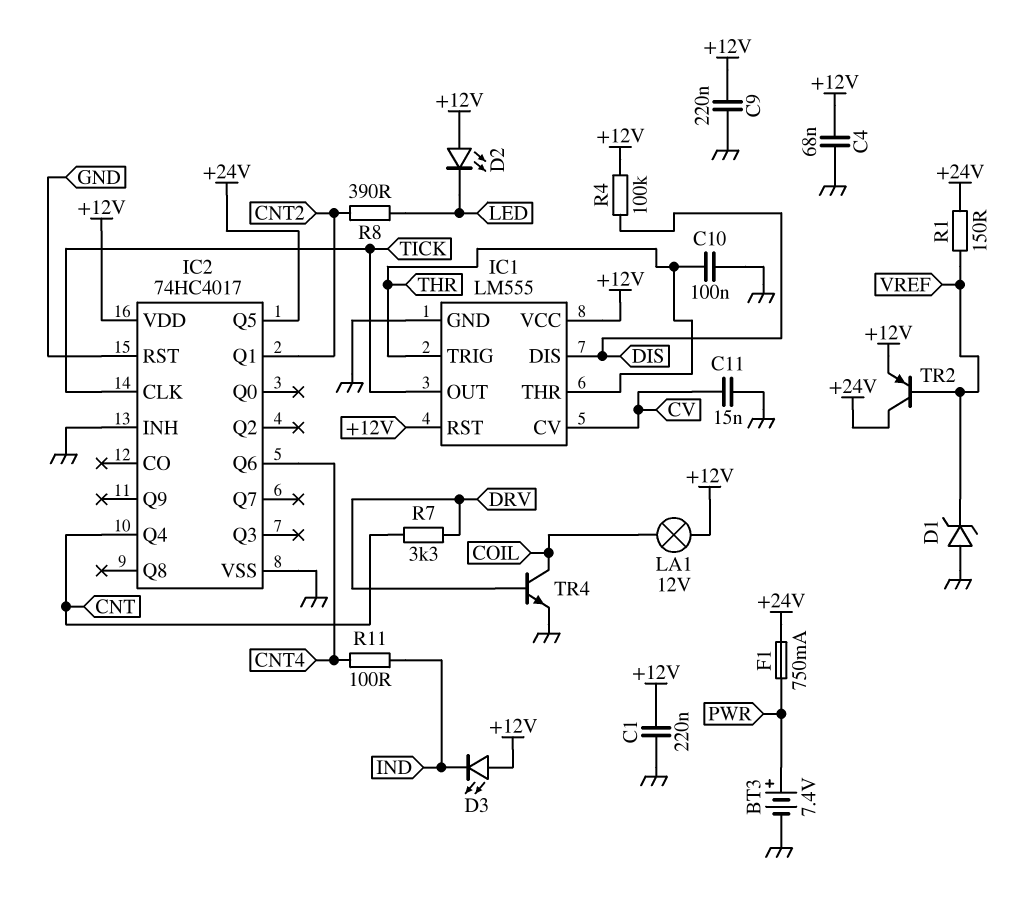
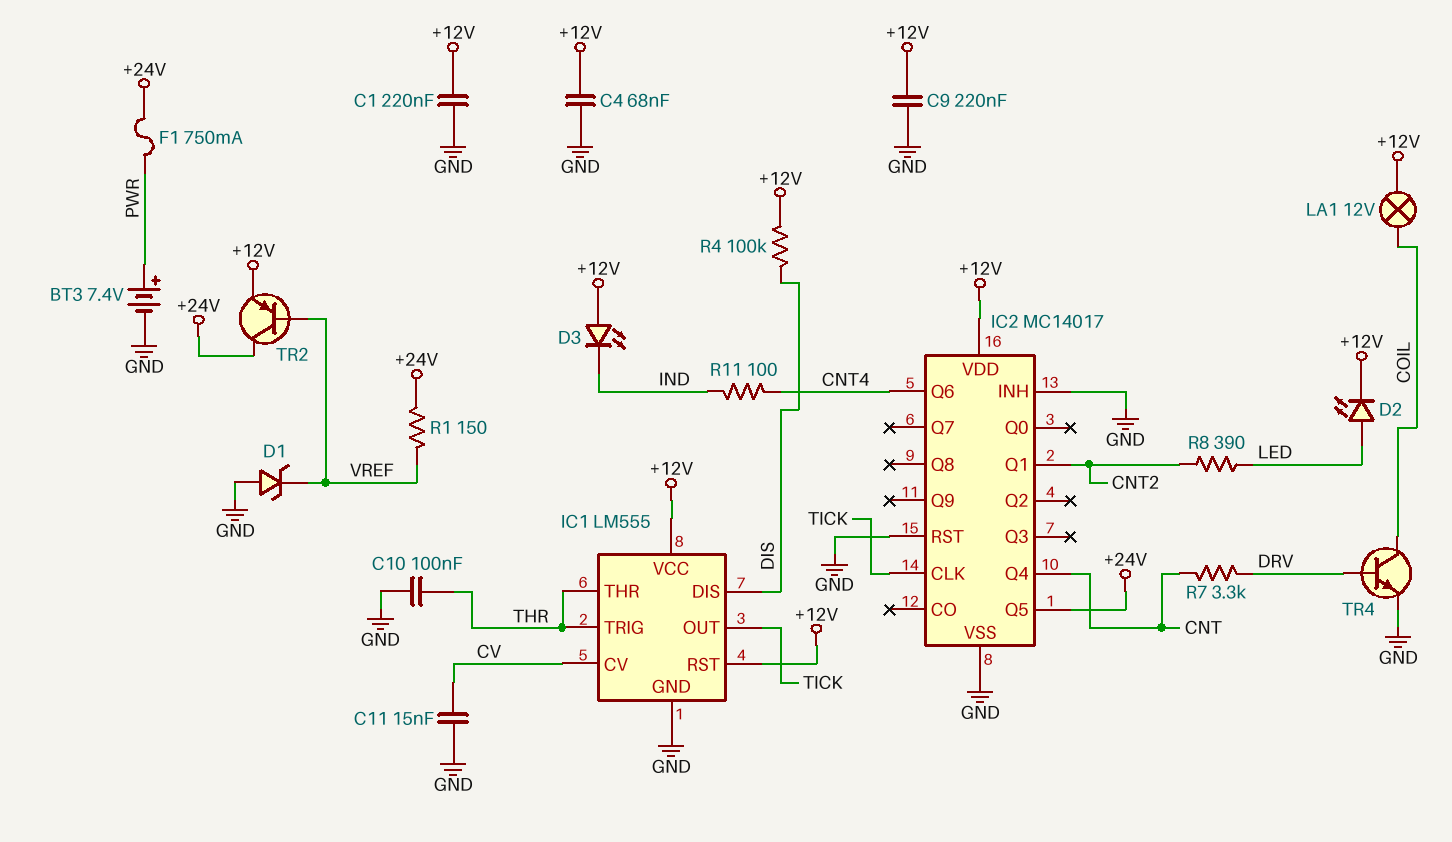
D2: LED (A +12V, K LED) -> LED (A LED, K +12V)
IC2: 74HC4017 -> MC14017

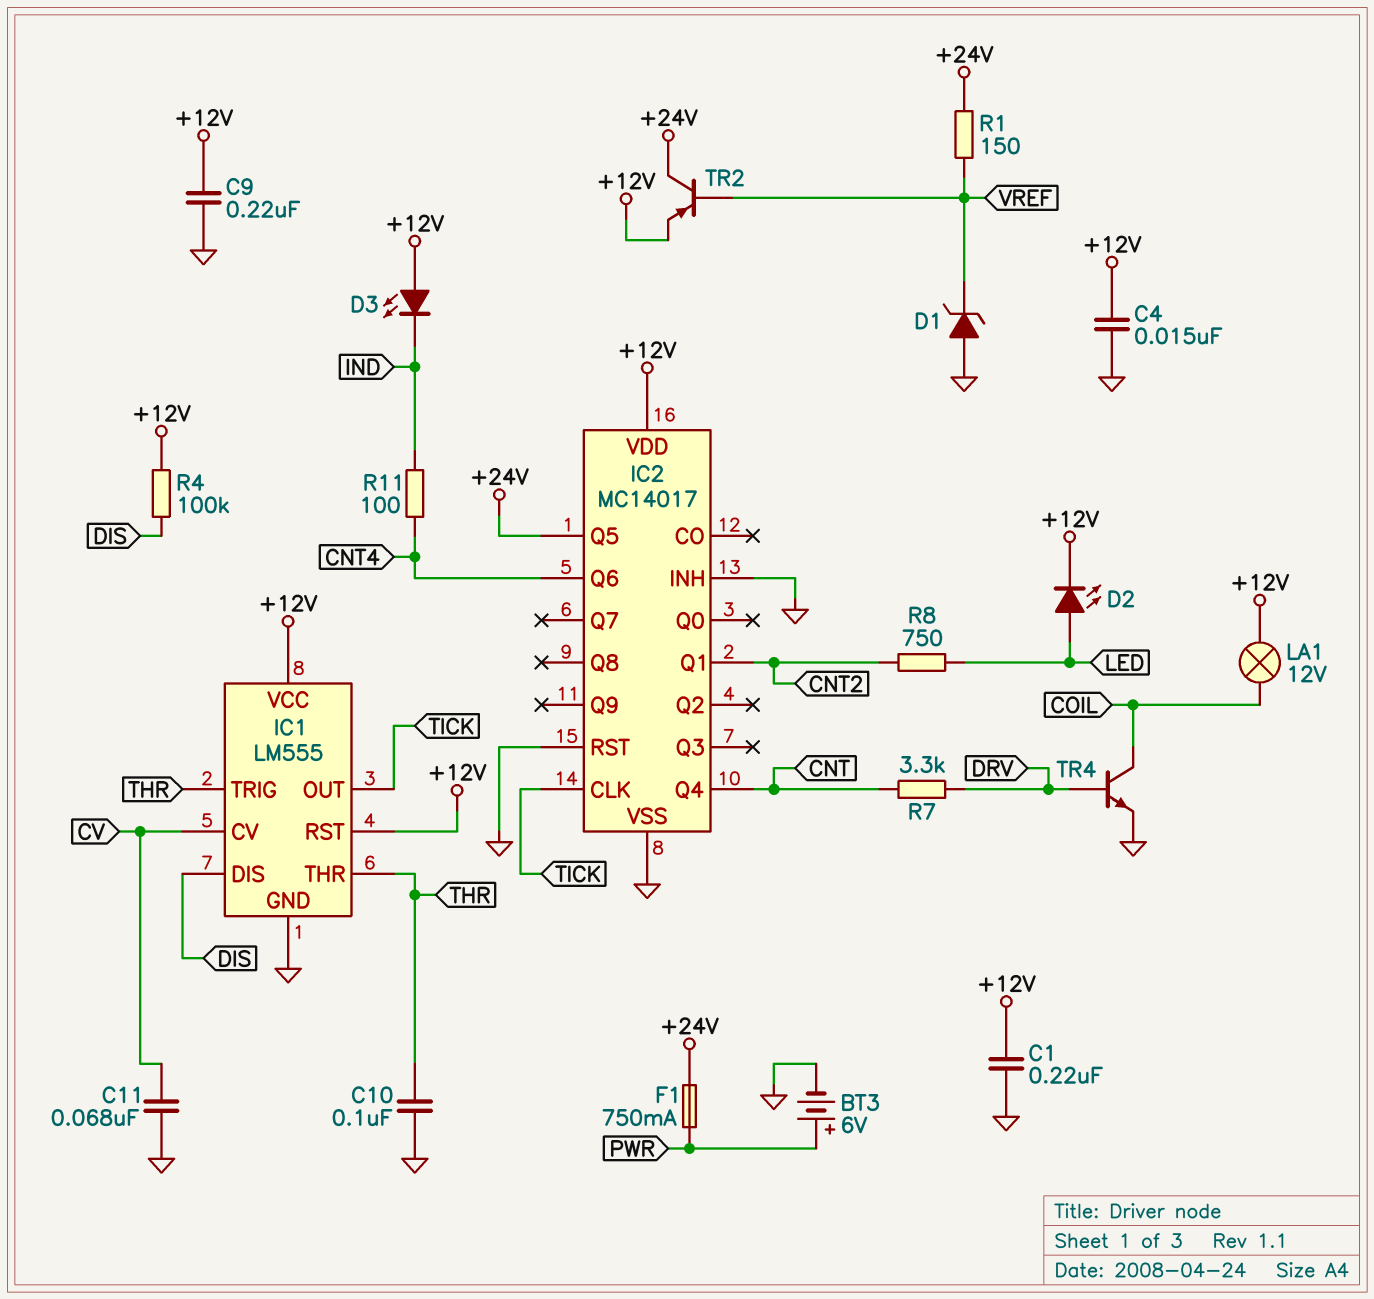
BT3: 7.4V (plus PWR, minus GND) -> 6V (plus PWR, minus GND)
C4: 68nF (+12V, GND) -> 15nF (+12V, GND)
C11: 15nF (CV, GND) -> 68nF (CV, GND)
R8: 390 (CNT2, LED) -> 750 (CNT2, LED)

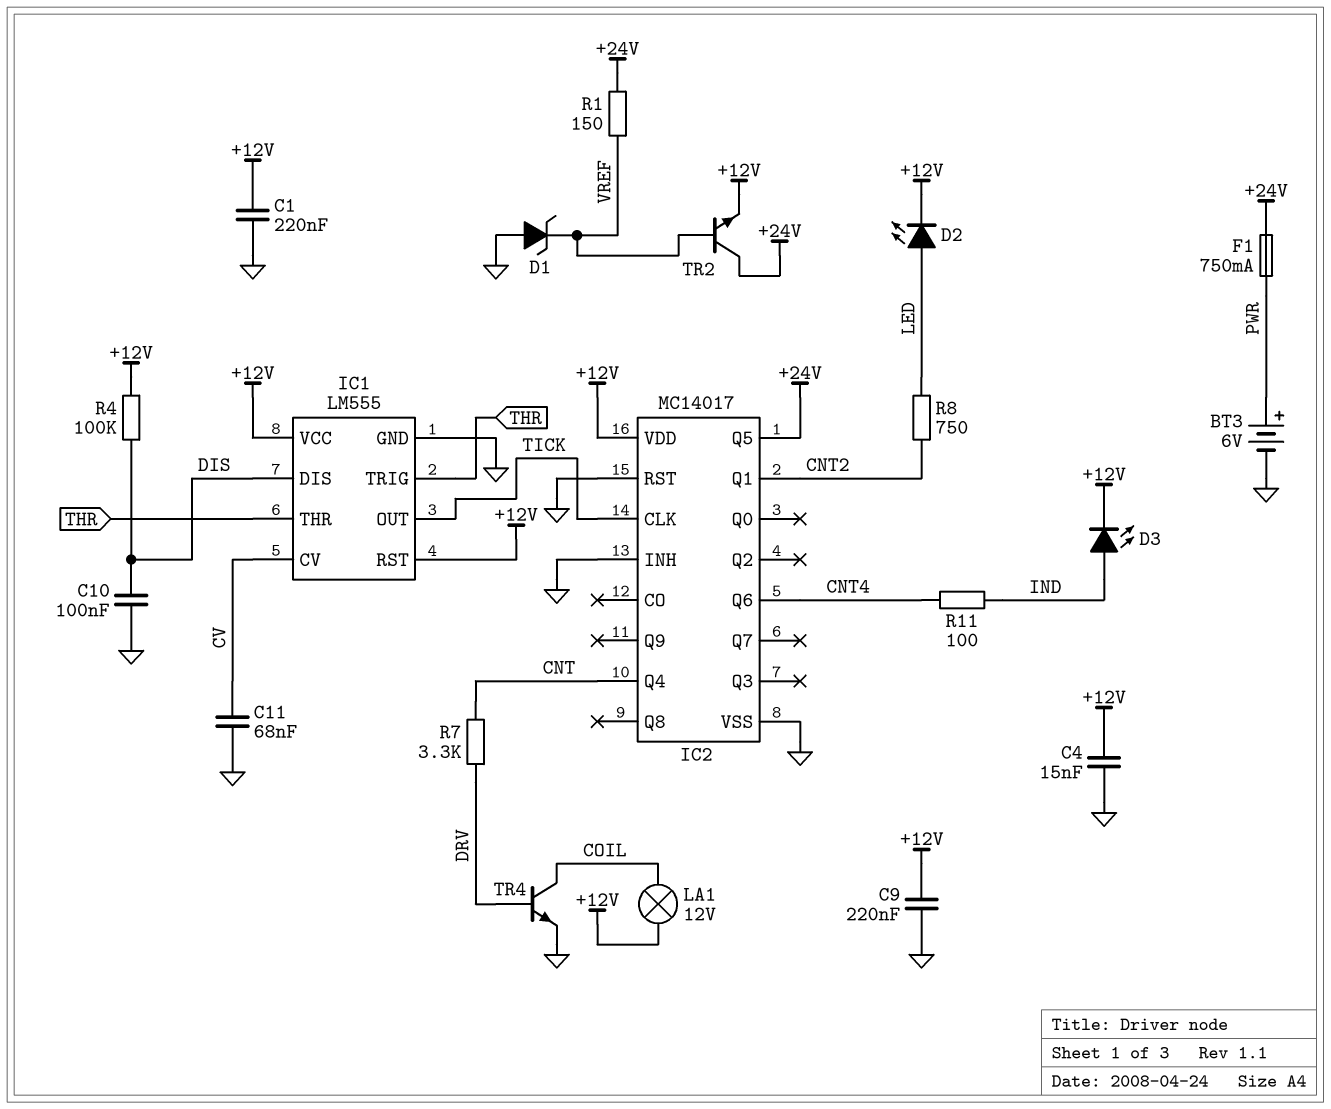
C10: 100nF (GND, THR) -> 100nF (DIS, GND)
D3: LED (A +12V, K IND) -> LED (A IND, K +12V)
TR2: PNP (B VREF, C +24V, E +12V) -> NPN (B VREF, C +24V, E +12V)

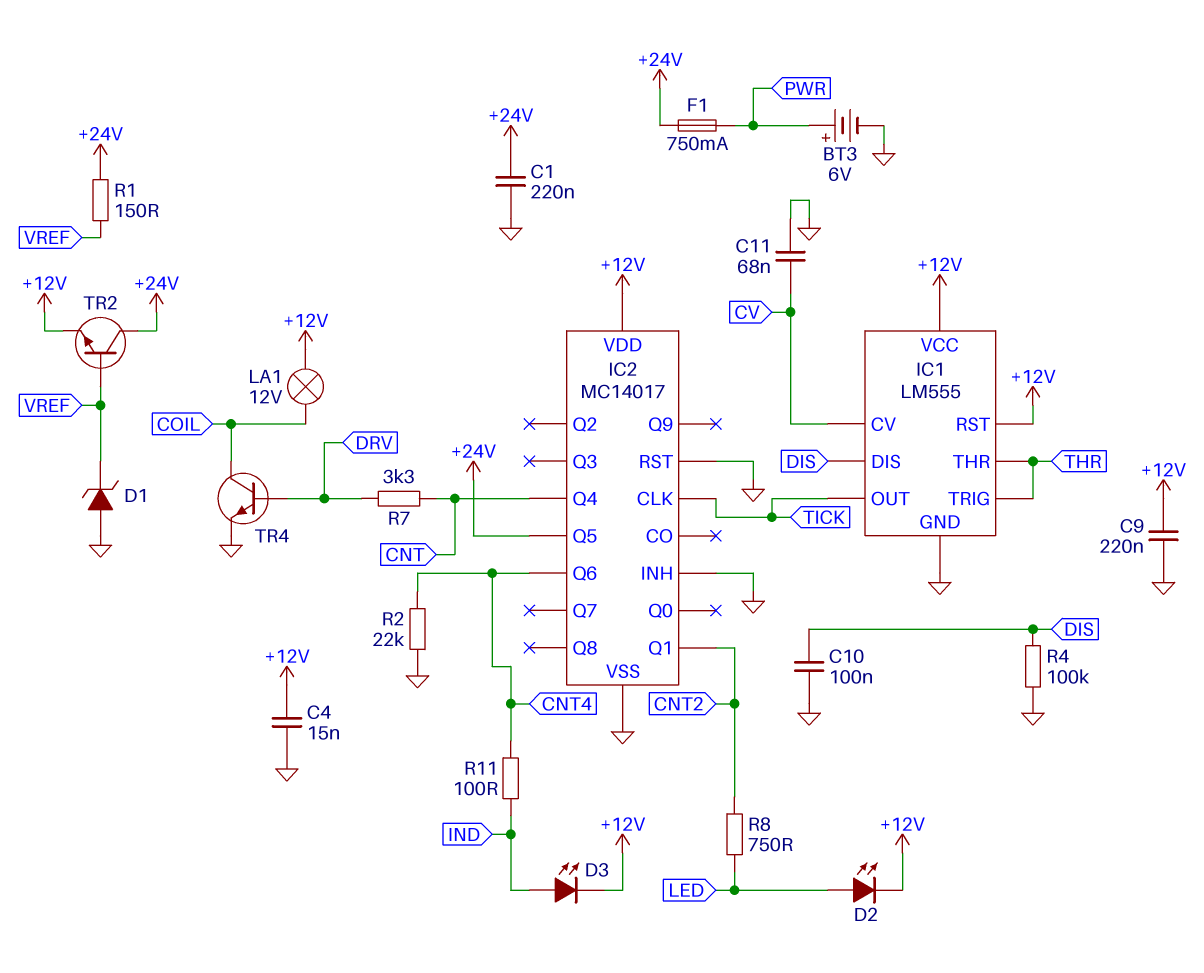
C1: 220nF (+12V, GND) -> 220nF (+24V, GND)
R2: none -> 22k (CNT4, GND)
R4: 100k (+12V, DIS) -> 100k (DIS, GND)

